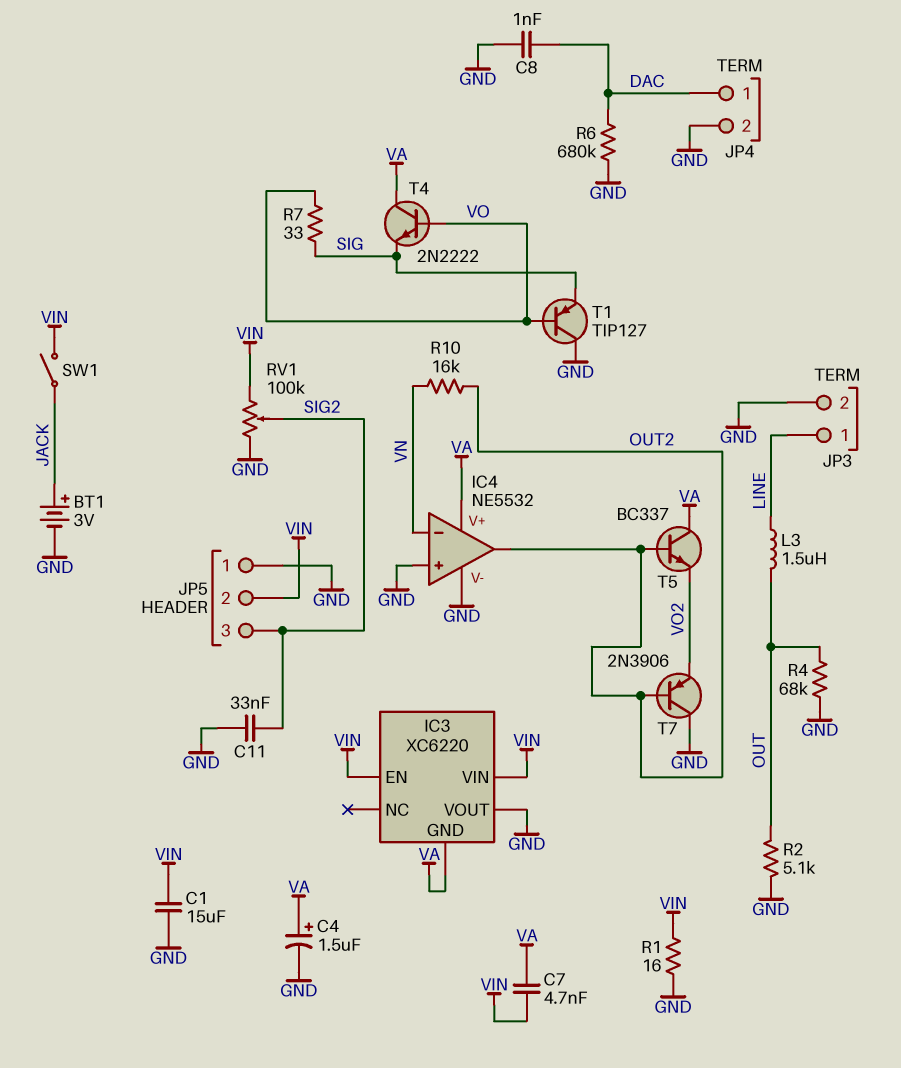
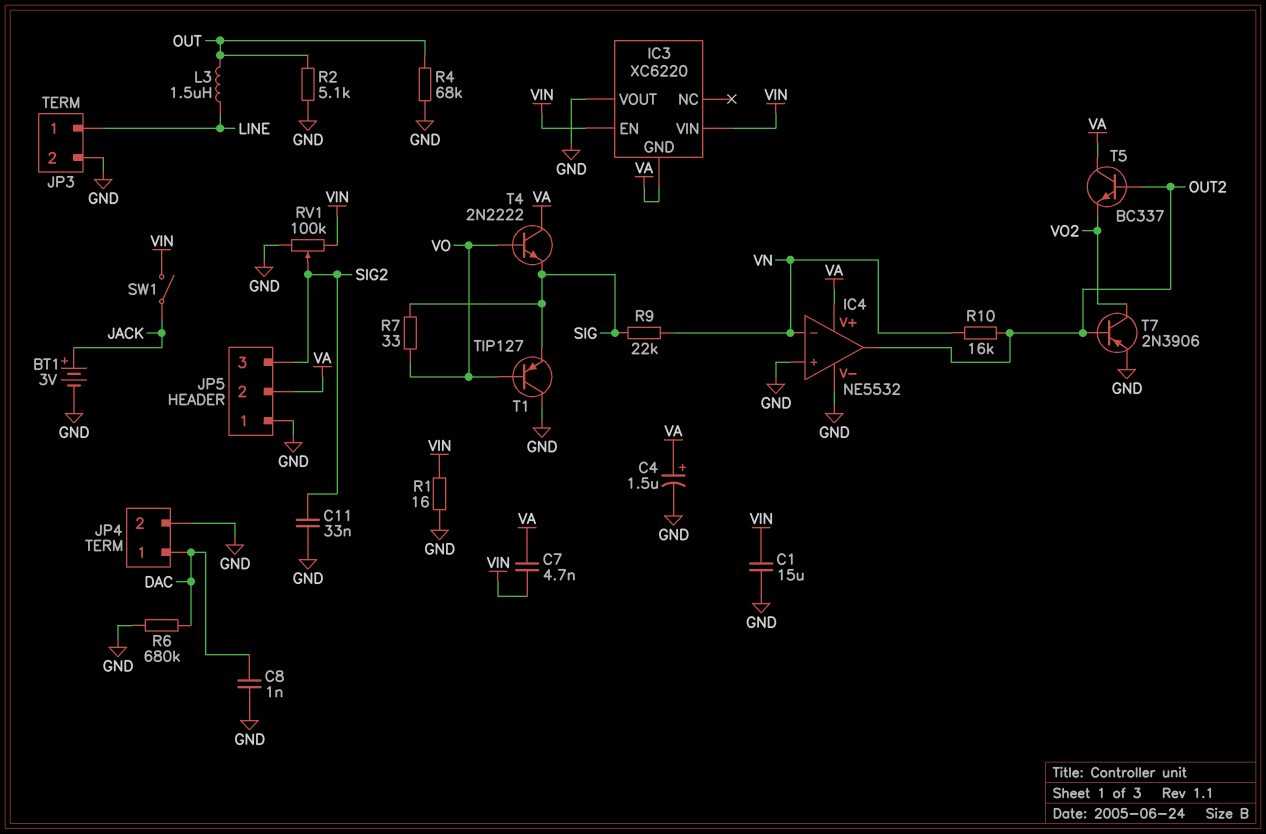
JP5 pin 2: VIN -> VA
R9: none -> 22k (SIG, VN)
T7: PNP 2N3906 (B OUT2, C GND, E VO2) -> PNP 2N3906 (B OUT2, C VO2, E GND)

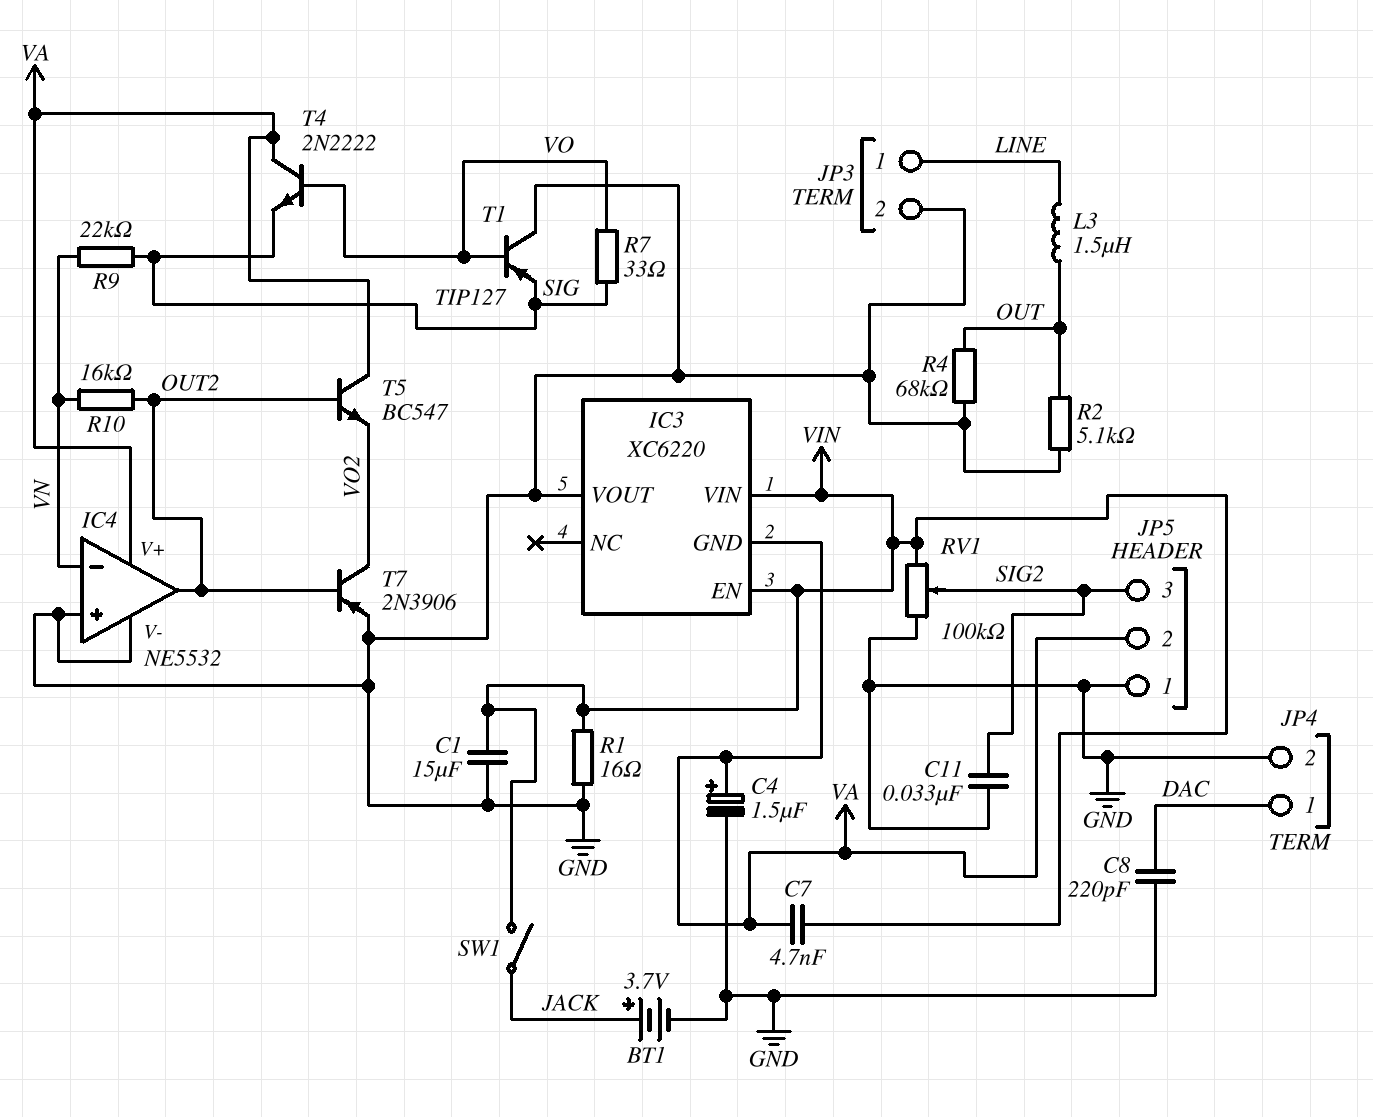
BT1: 3V (plus JACK, minus GND) -> 3.7V (plus JACK, minus GND)
C8: 1nF (DAC, GND) -> 220pF (DAC, GND)
R6: 680k (DAC, GND) -> none
T5: NPN BC337 (B OUT2, C VA, E VO2) -> NPN BC547 (B OUT2, C VA, E VO2)

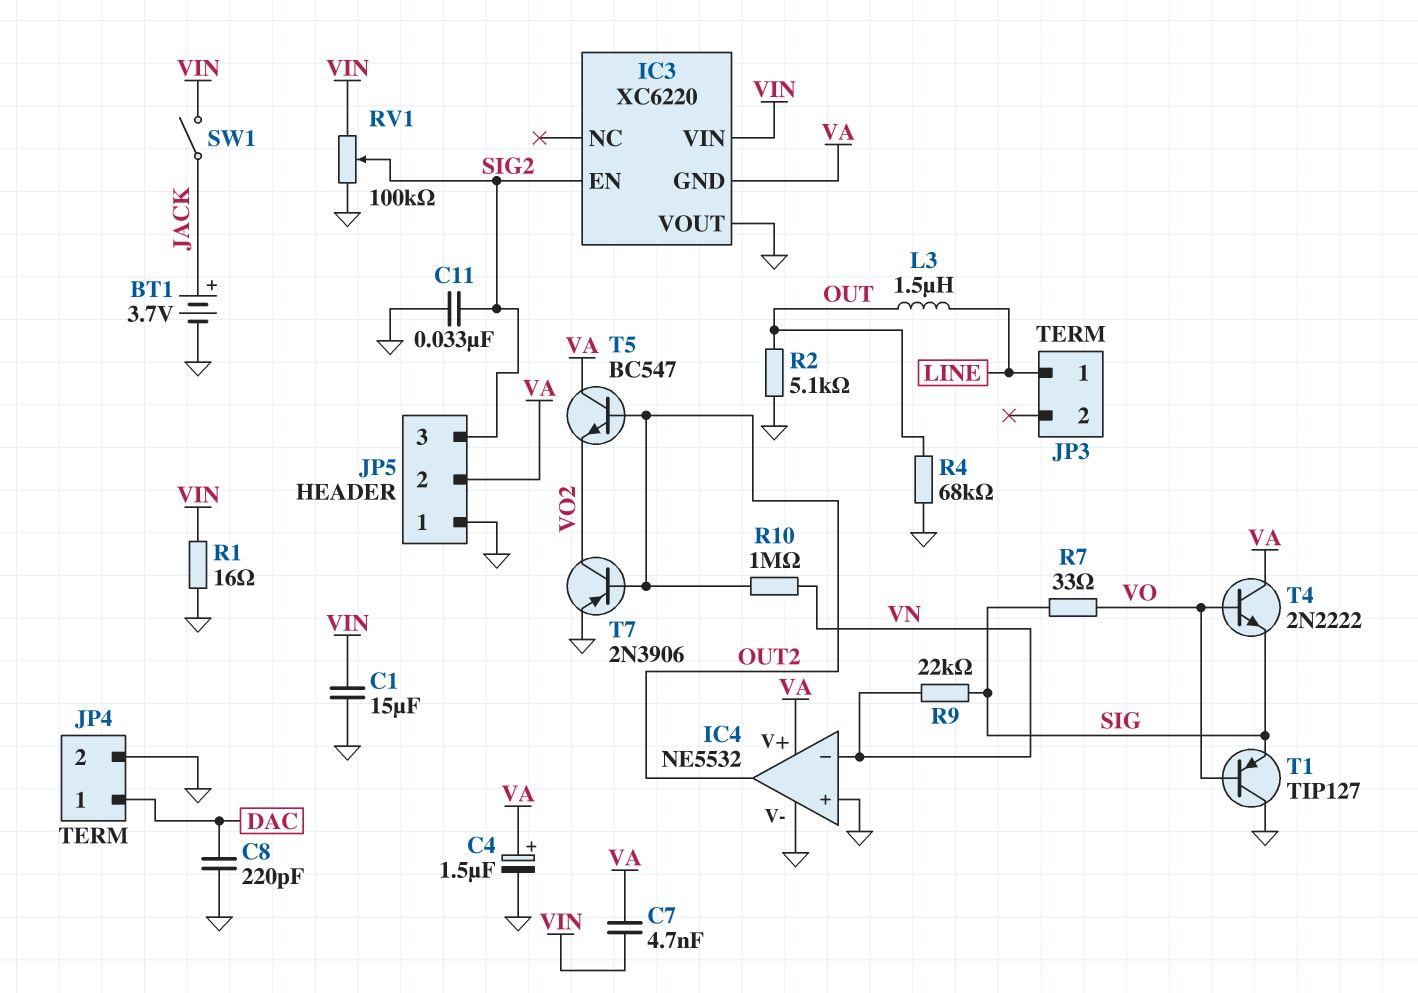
IC3 pin EN: VIN -> SIG2
JP3 pin 2: GND -> none
R10: 16k (OUT2, VN) -> 1M (OUT2, VN)

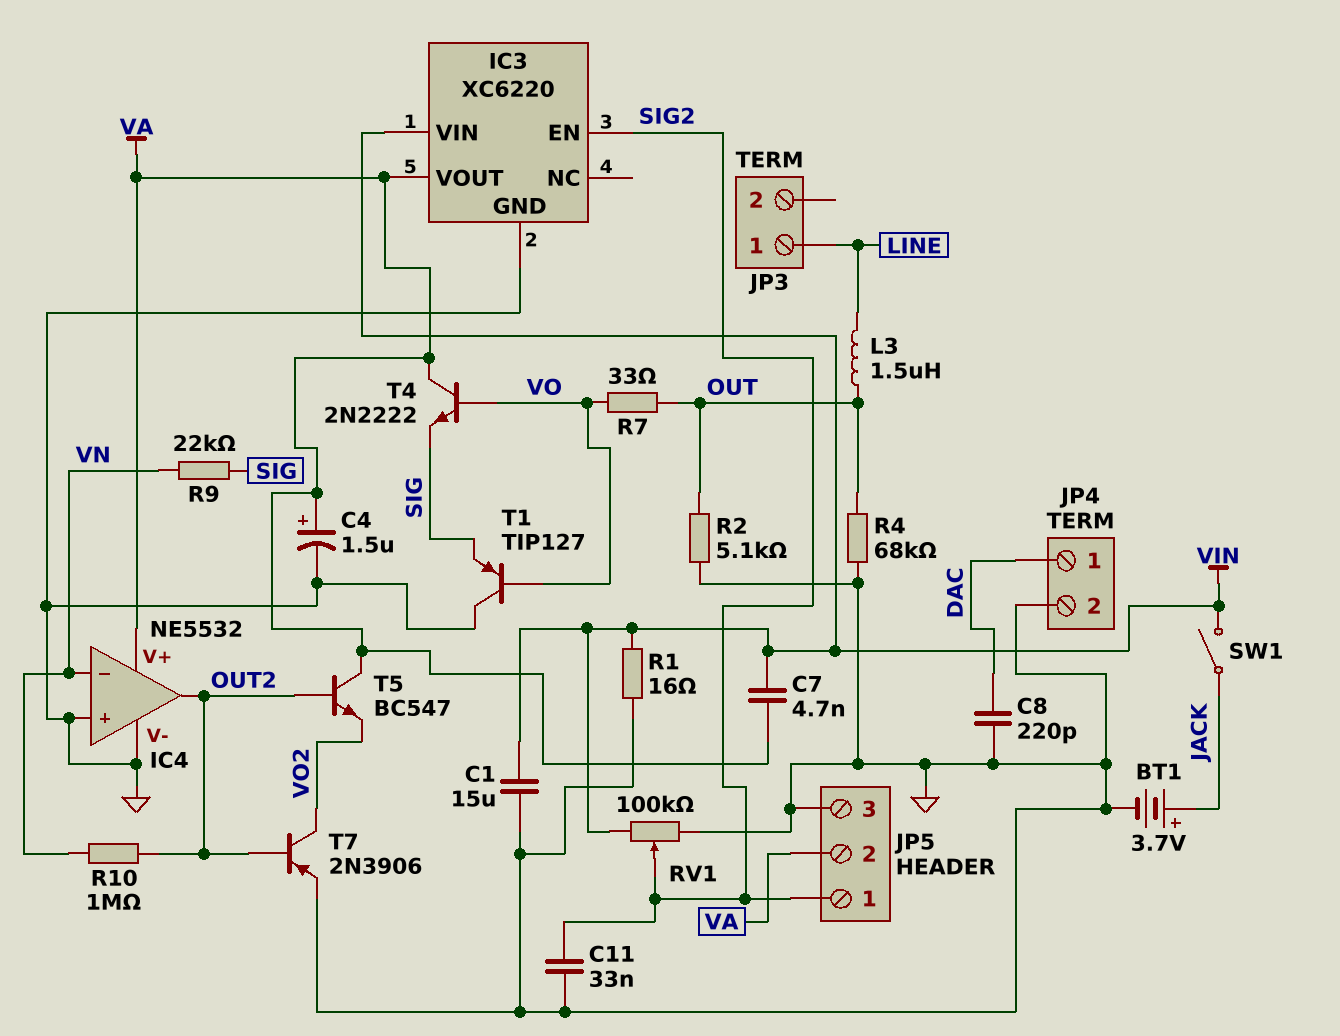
IC3 pin GND: VA -> GND
IC3 pin VOUT: GND -> VA
JP5 pin 1: GND -> SIG2
JP5 pin 3: SIG2 -> GND
R7: 33 (SIG, VO) -> 33 (OUT, VO)

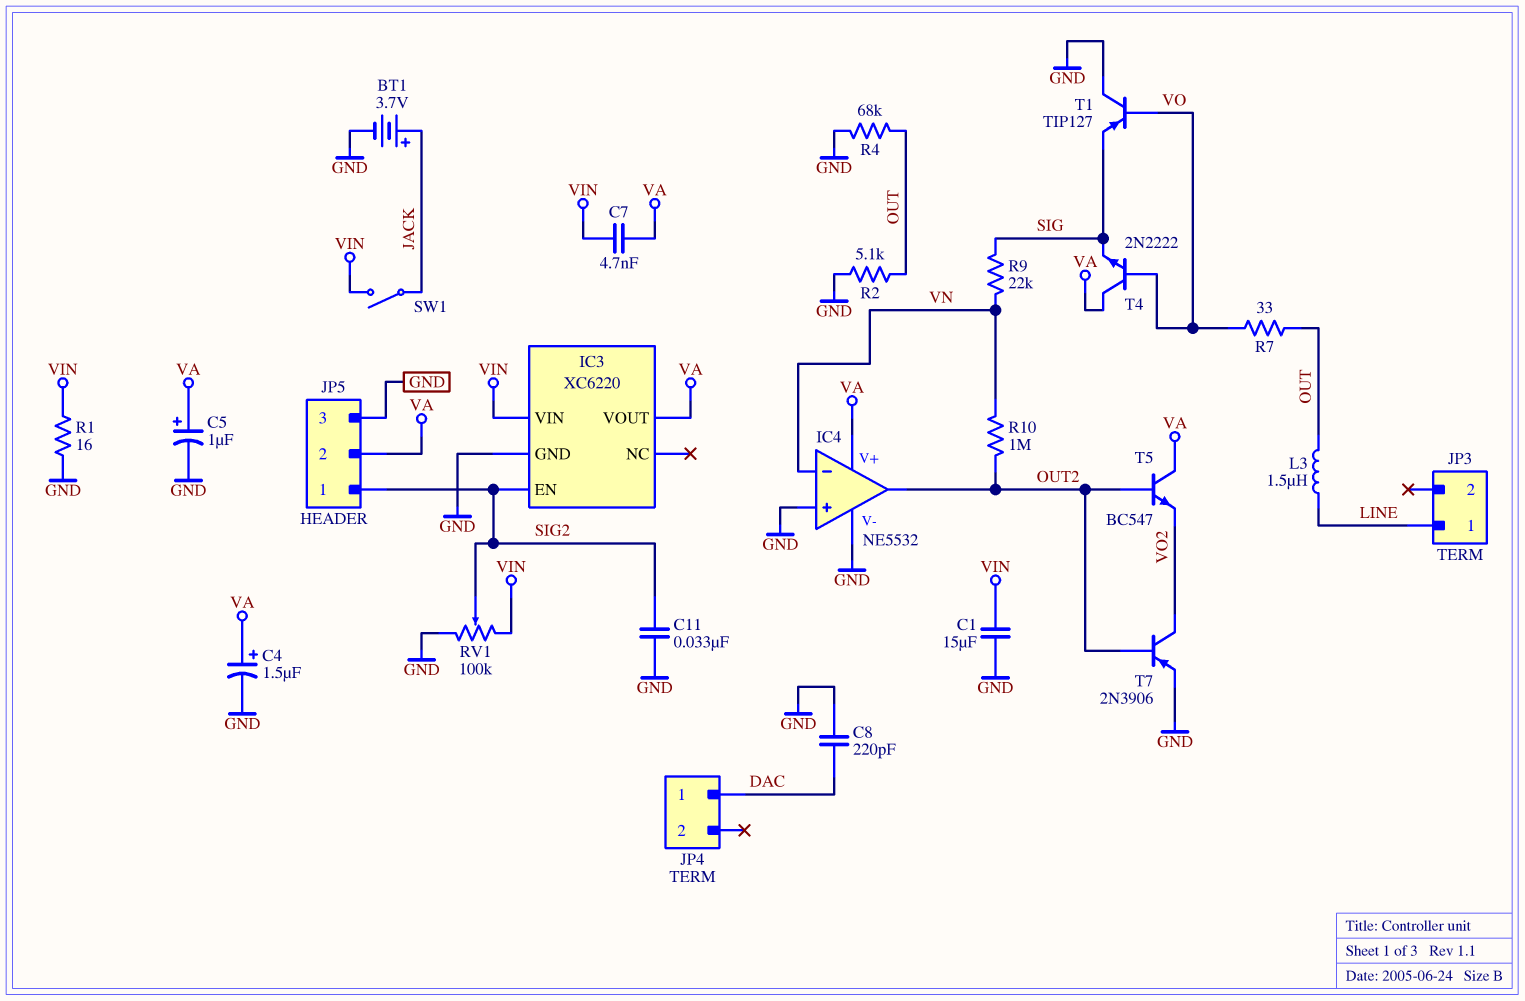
C5: none -> 1uF (plus VA, minus GND)
JP4 pin 2: GND -> none

